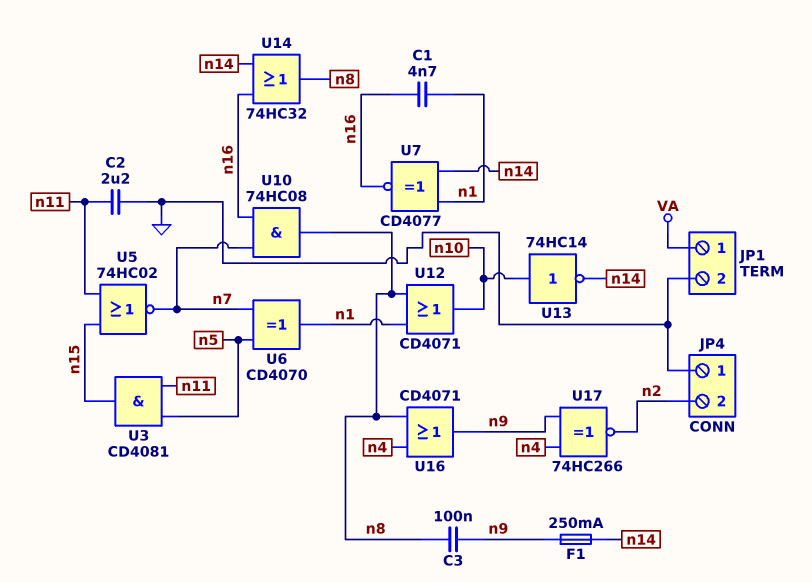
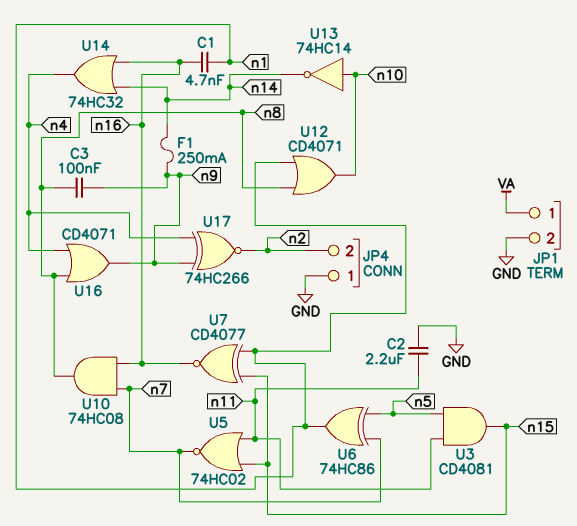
U6: XOR CD4070 (in n5, in n7, out n1) -> XOR 74HC86 (in n5, in n7, out n1)
U7: XNOR CD4077 (in n1, in n14, out n16) -> XNOR CD4077 (in n1, in n15, out n16)
U14: OR 74HC32 (in n14, in n16, out n8) -> OR 74HC32 (in n14, in n16, out n4)

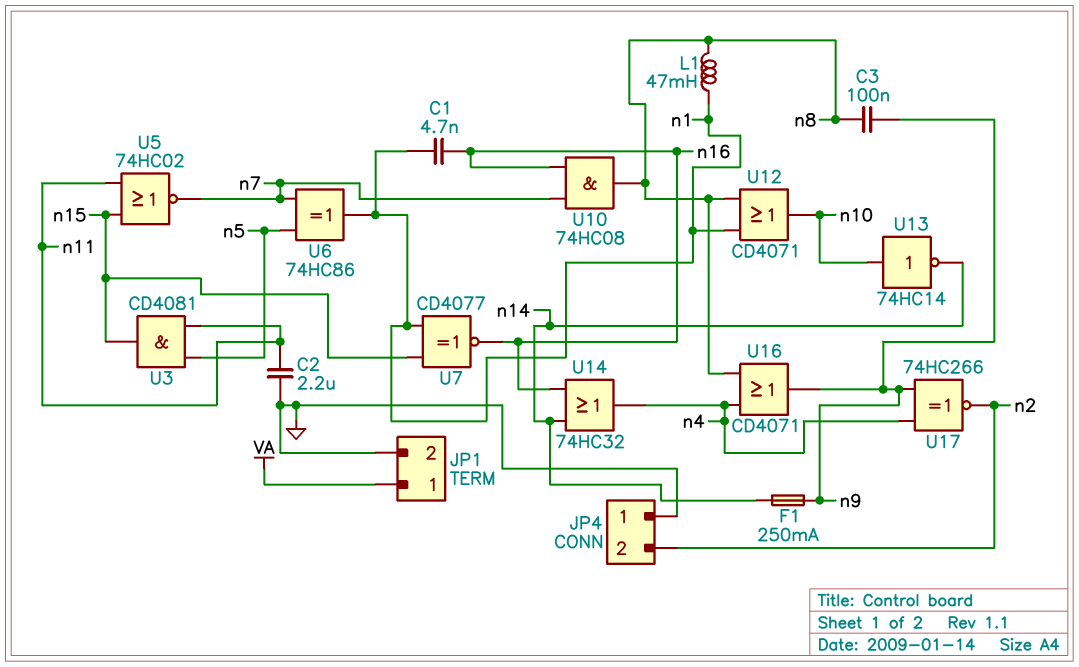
L1: none -> 47mH (n1, n8)

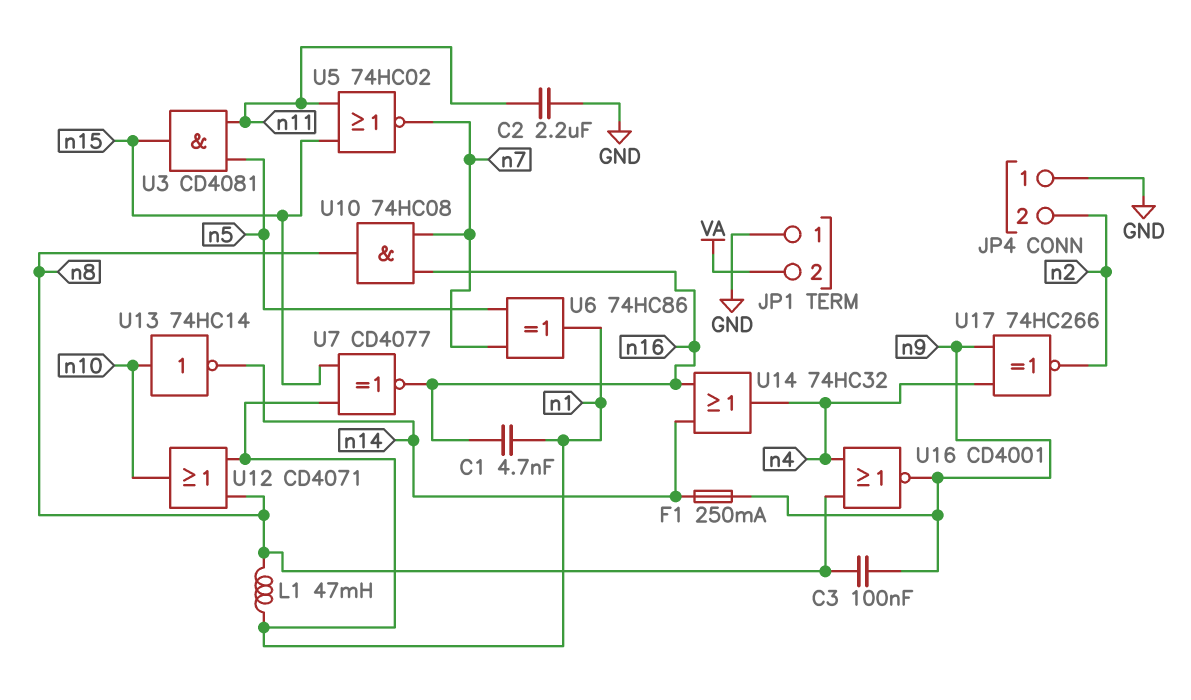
JP1 pin 1: VA -> GND
JP1 pin 2: GND -> VA
U16: OR CD4071 (in n4, in n8, out n9) -> NOR CD4001 (in n4, in n8, out n9)

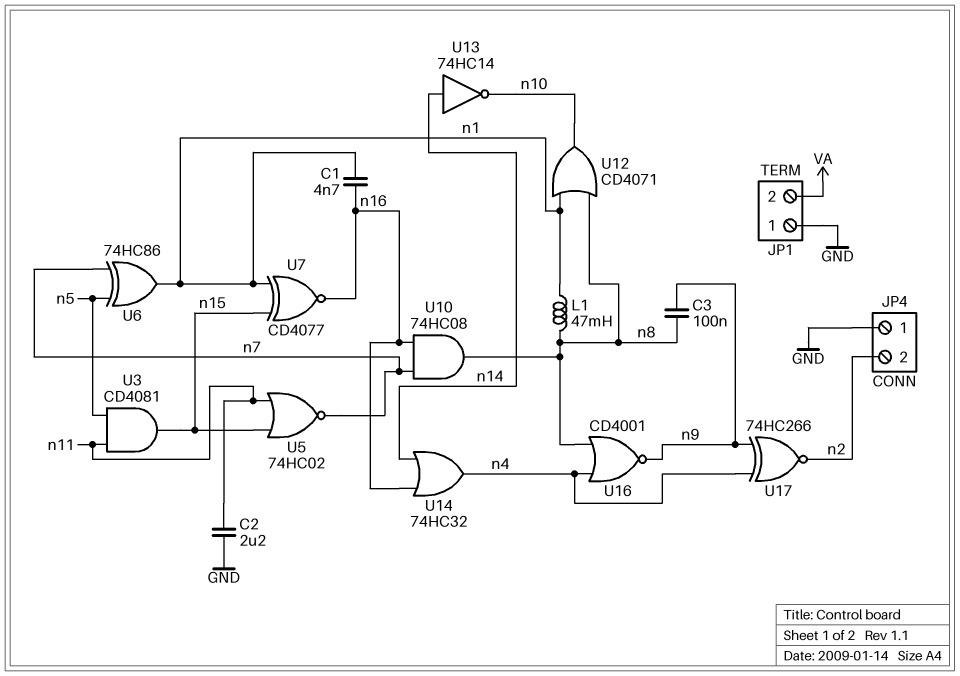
F1: 250mA (n9, n14) -> none
U13: NOT 74HC14 (in n10, out n14) -> NOT 74HC14 (in n14, out n10)

